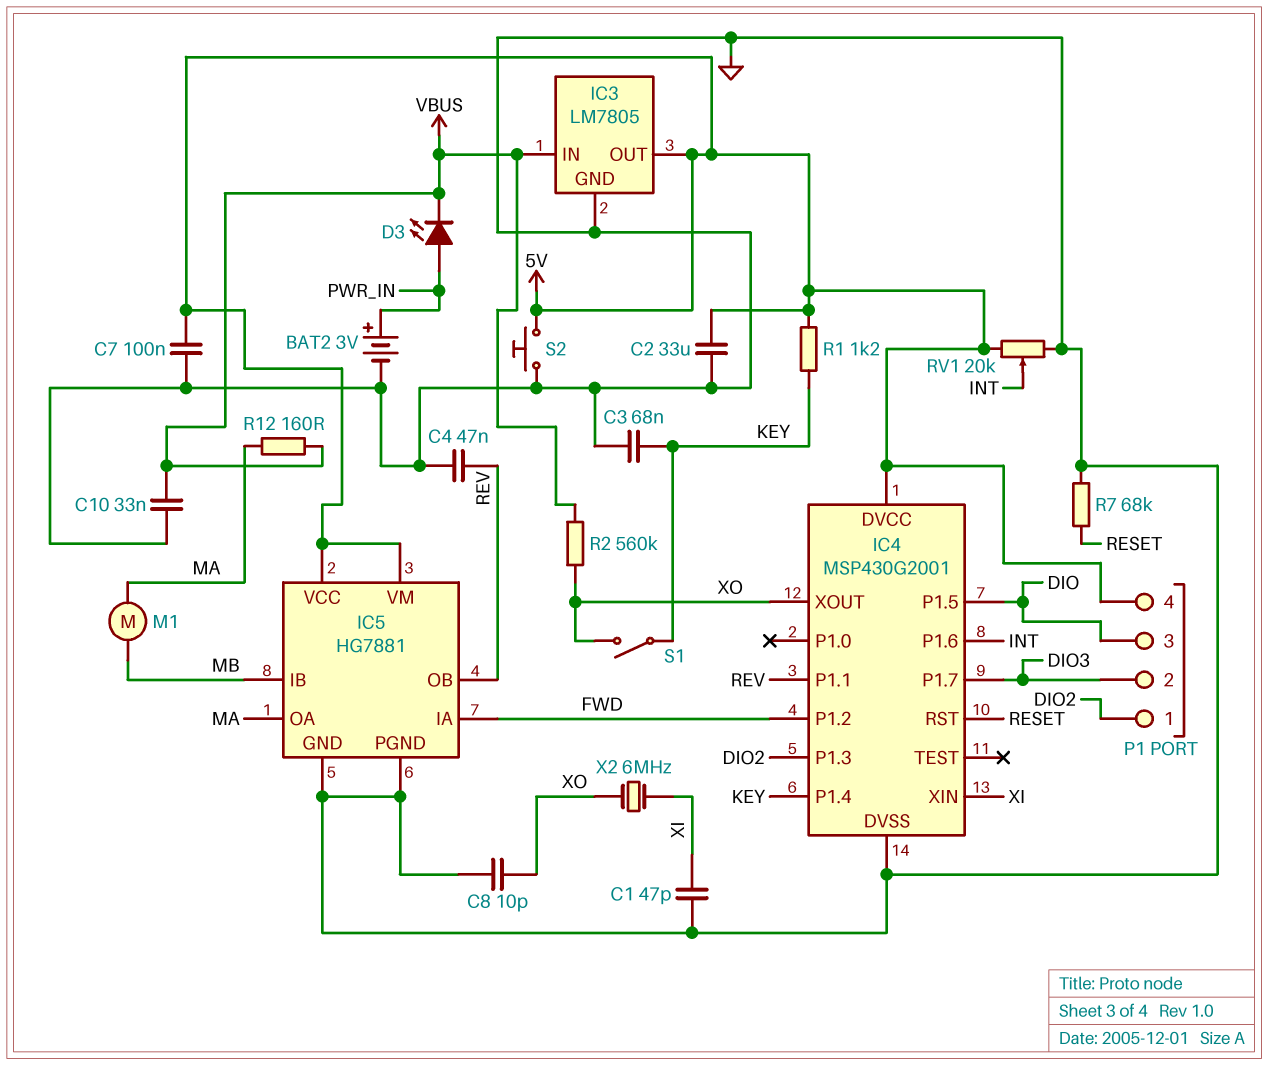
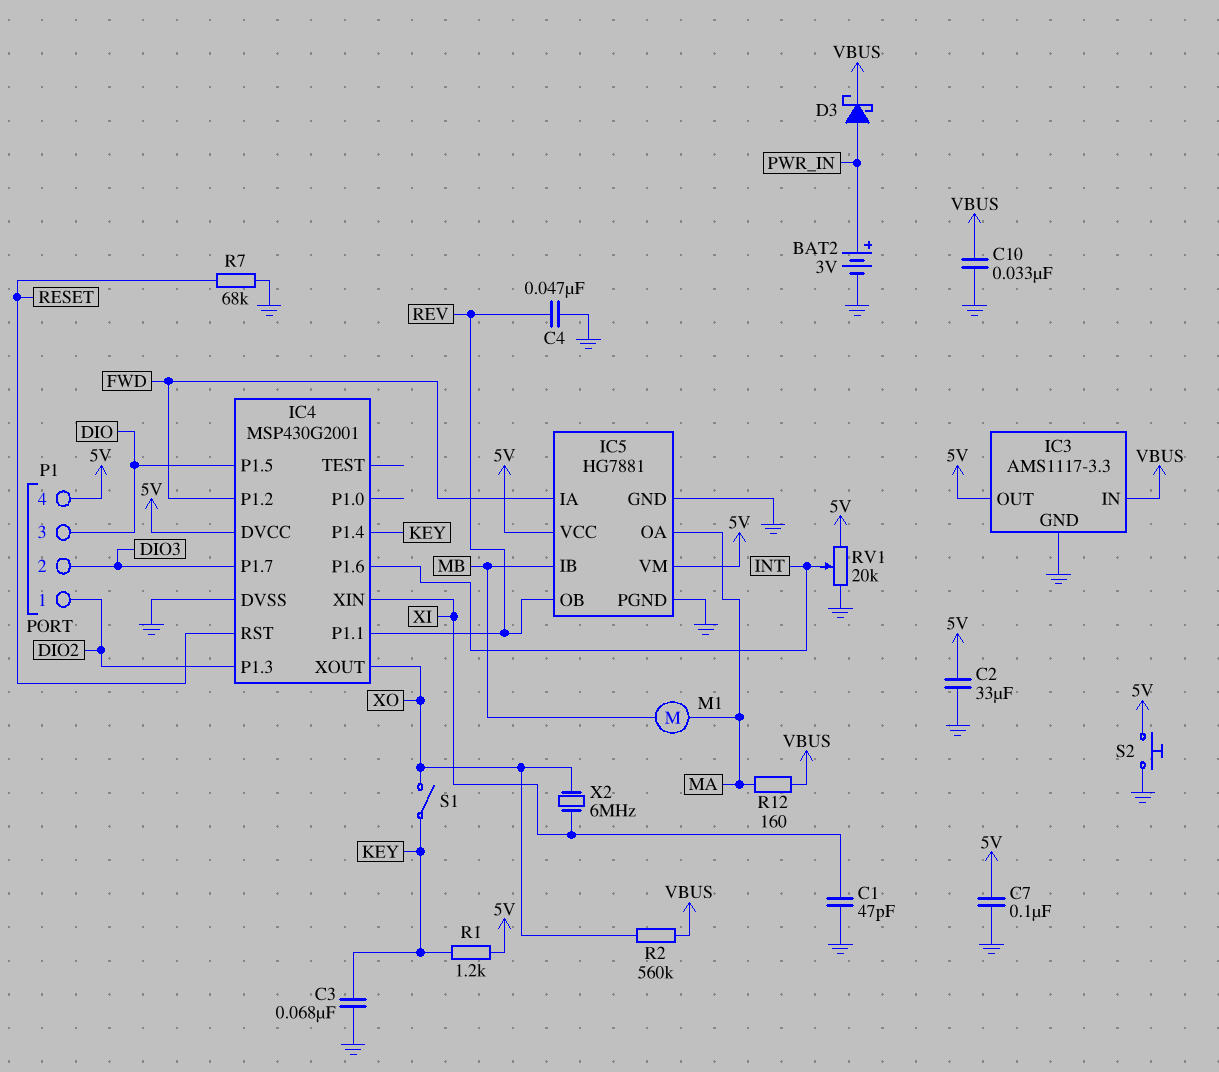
C8: 10pF (GND, XO) -> none
D3: LED (A PWR_IN, K VBUS) -> schottky (A PWR_IN, K VBUS)
IC3: LM7805 -> AMS1117-3.3

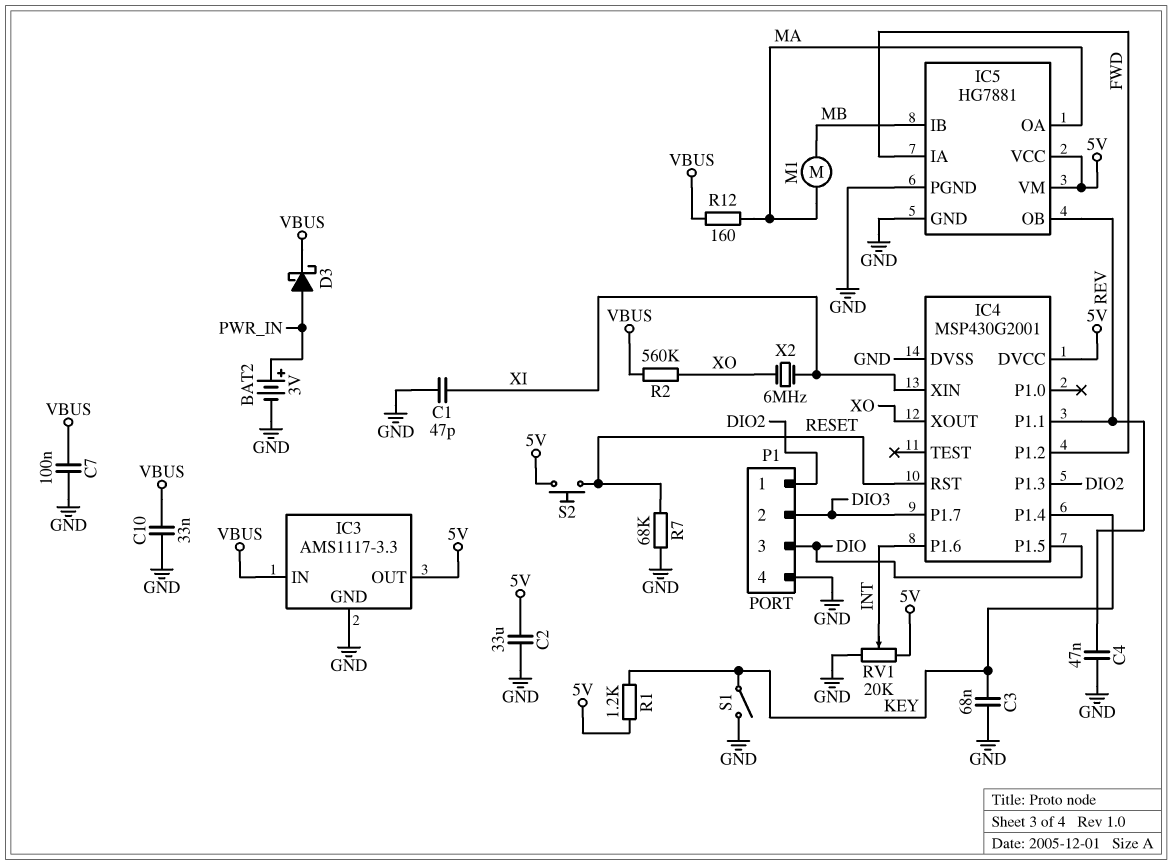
C7: 100nF (5V, GND) -> 100nF (GND, VBUS)
P1 pin 4: 5V -> GND
S1: switch (KEY, XO) -> switch (GND, KEY)
S2: button (5V, GND) -> button (5V, RESET)

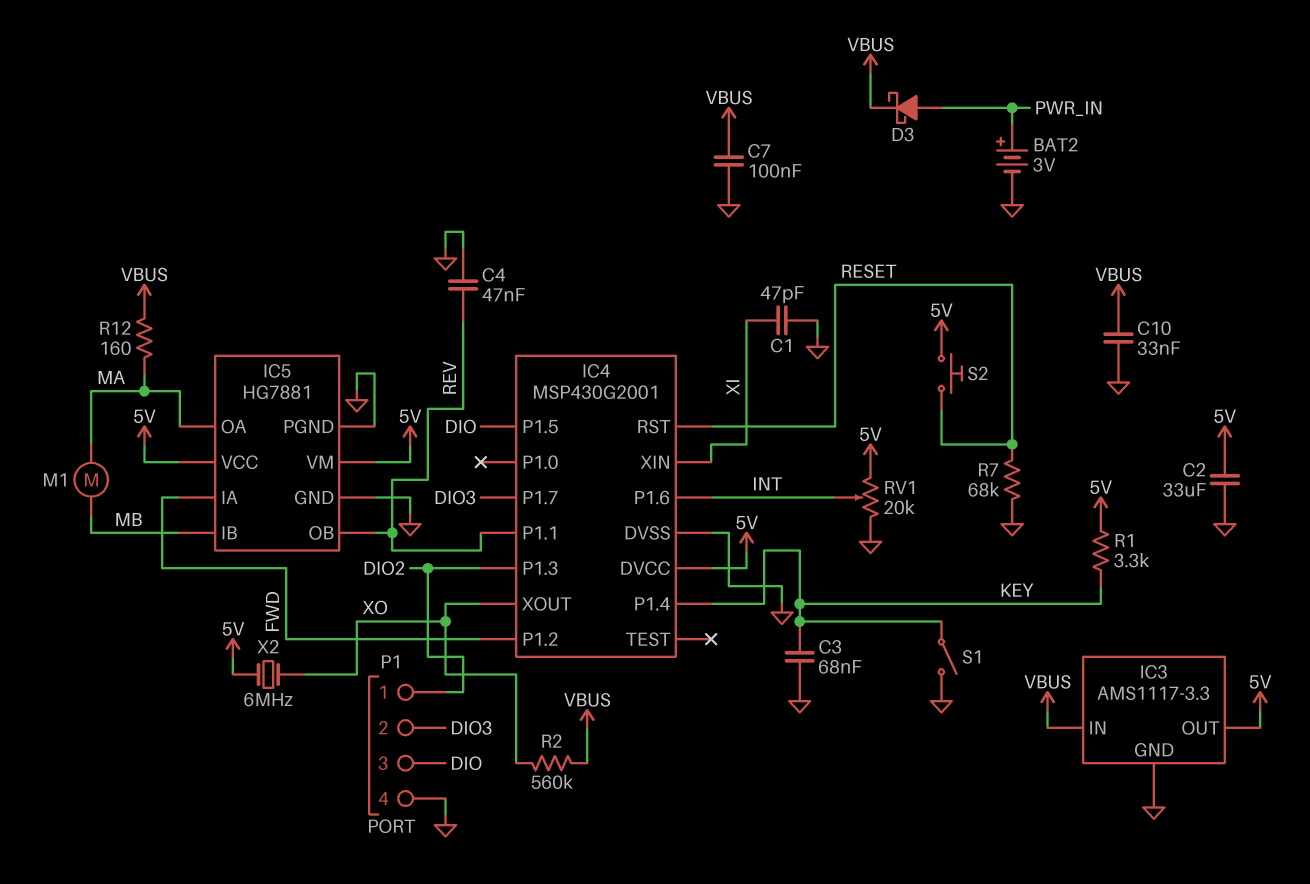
R1: 1.2k (5V, KEY) -> 3.3k (5V, KEY)
X2: 6MHz (XI, XO) -> 6MHz (5V, XO)

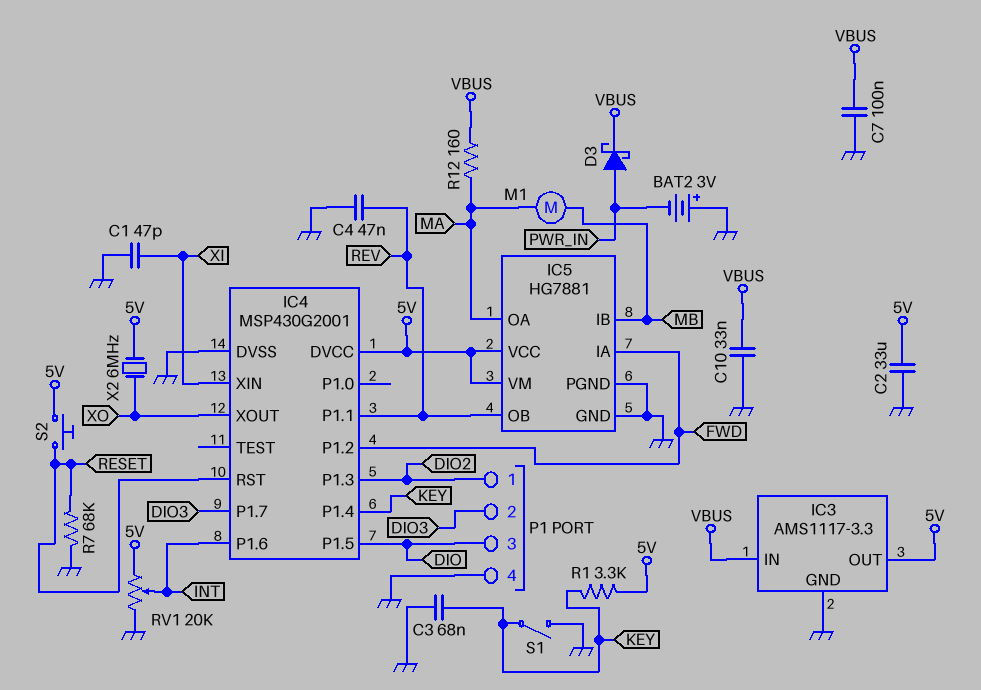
BAT2: 3V (plus PWR_IN, minus GND) -> 3V (plus GND, minus PWR_IN)
R2: 560k (VBUS, XO) -> none

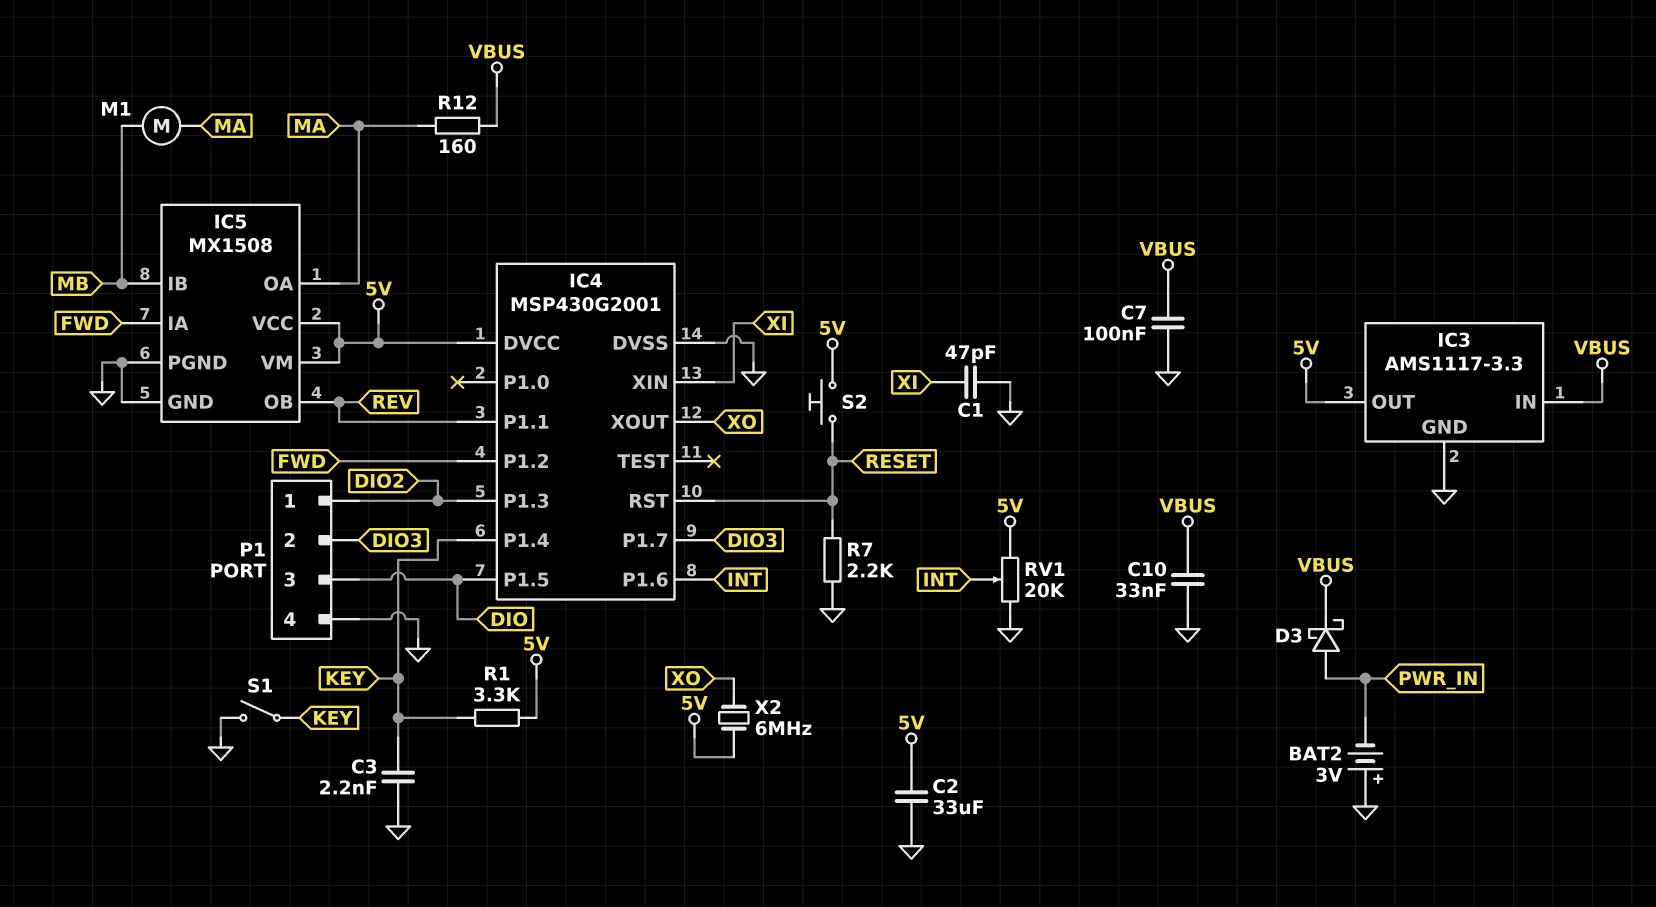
C3: 68nF (GND, KEY) -> 2.2nF (GND, KEY)
C4: 47nF (GND, REV) -> none
IC5: HG7881 -> MX1508
R7: 68k (GND, RESET) -> 2.2k (GND, RESET)

